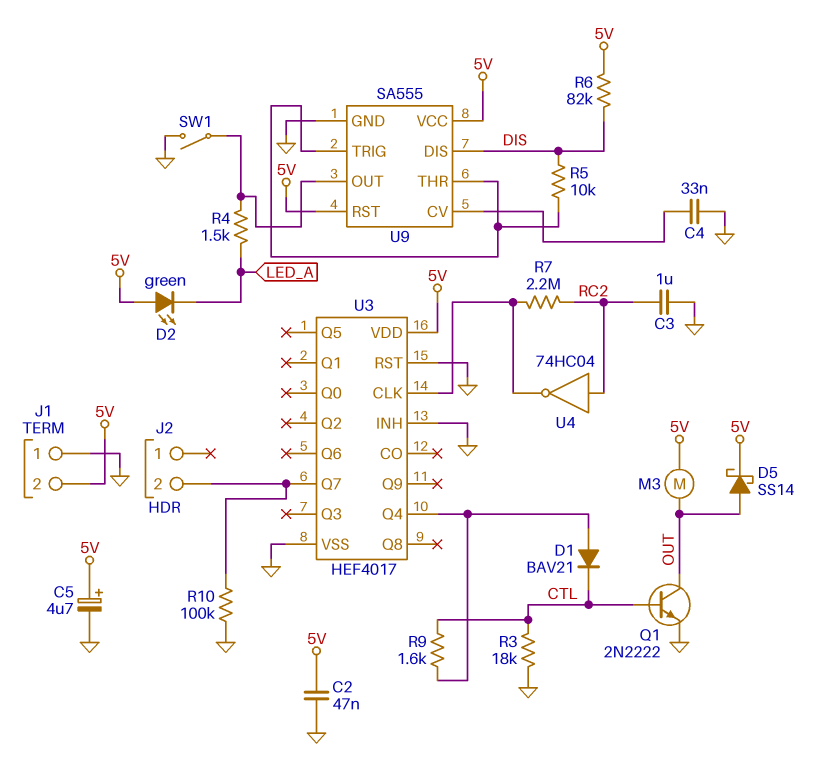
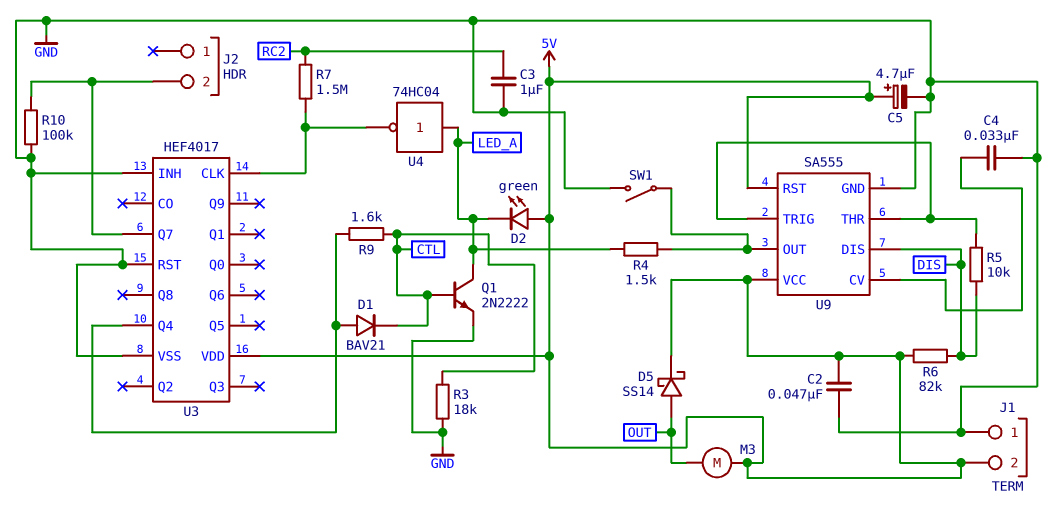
Q1: NPN 2N2222 (B CTL, C OUT, E GND) -> NPN 2N2222 (B CTL, C LED_A, E GND)
R7: 2.2M (RC2, U3/CLK) -> 1.5M (RC2, U3/CLK)
U4: NOT 74HC04 (in RC2, out U3/CLK) -> NOT 74HC04 (in LED_A, out U3/CLK)

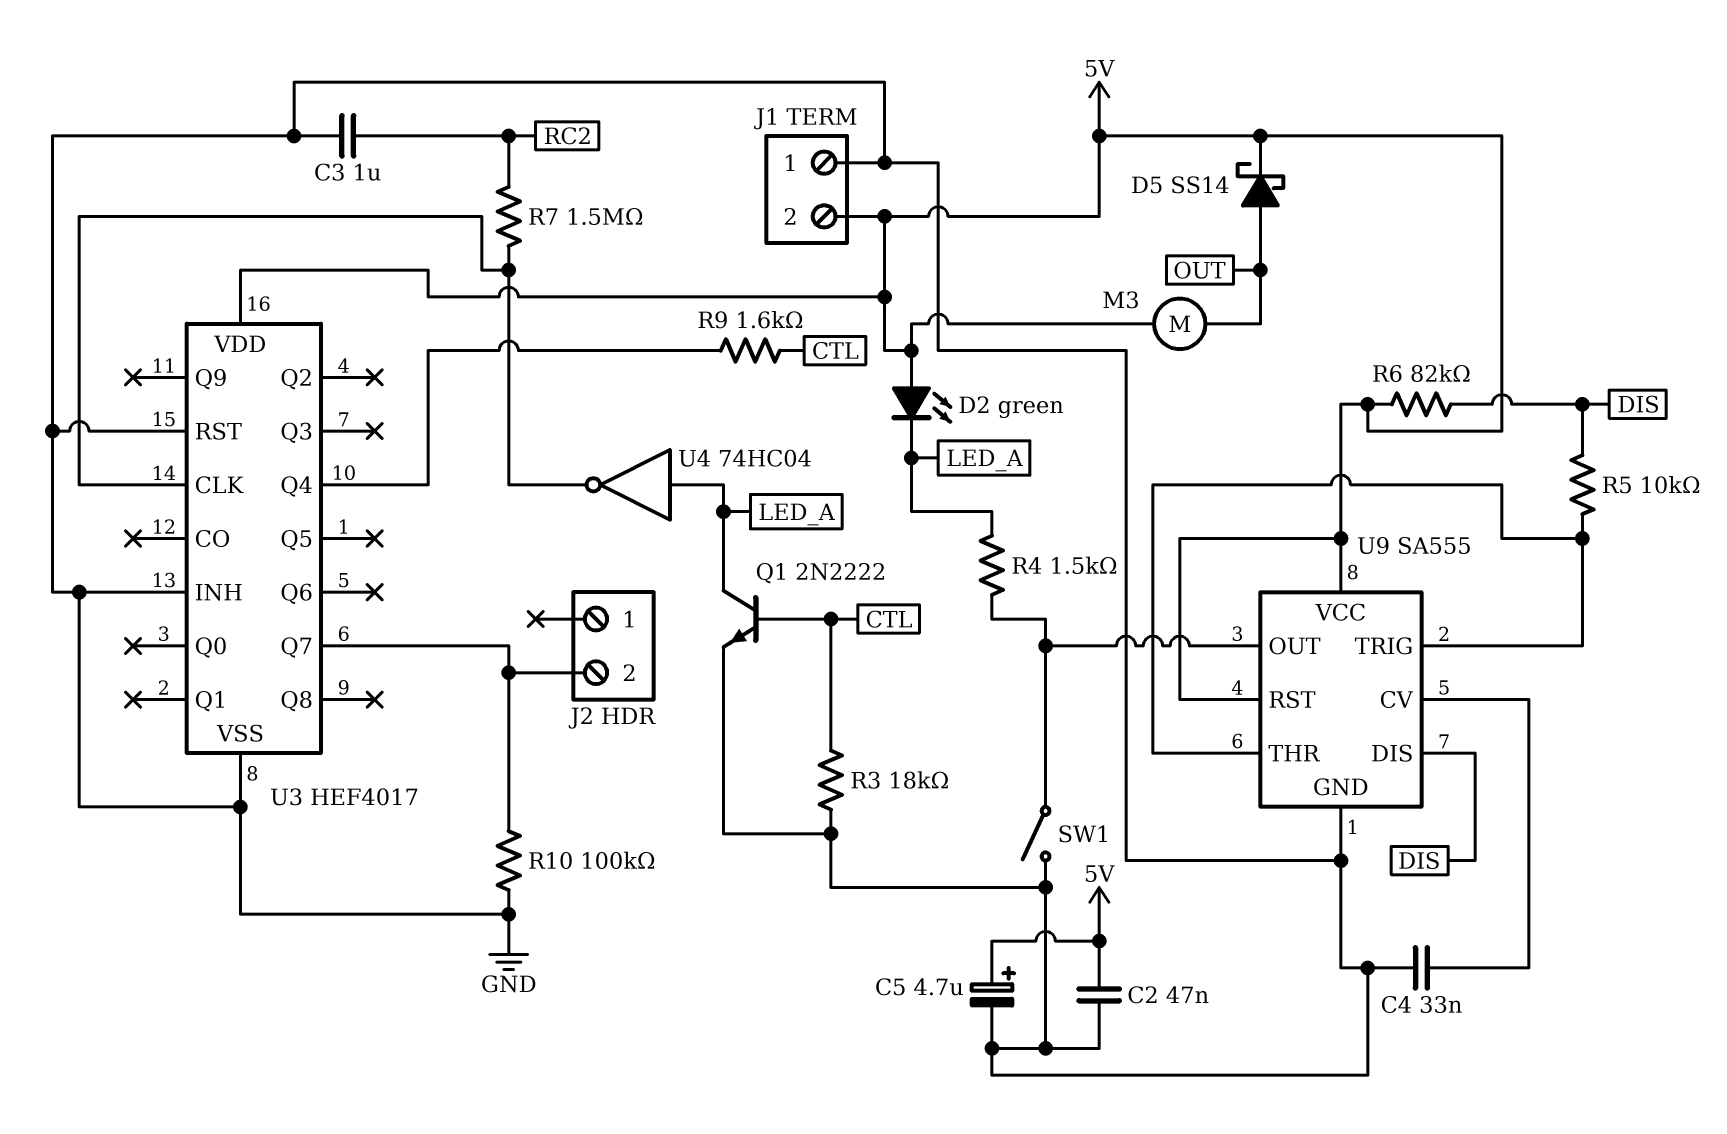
D1: diode BAV21 (A U3/Q4, K CTL) -> none

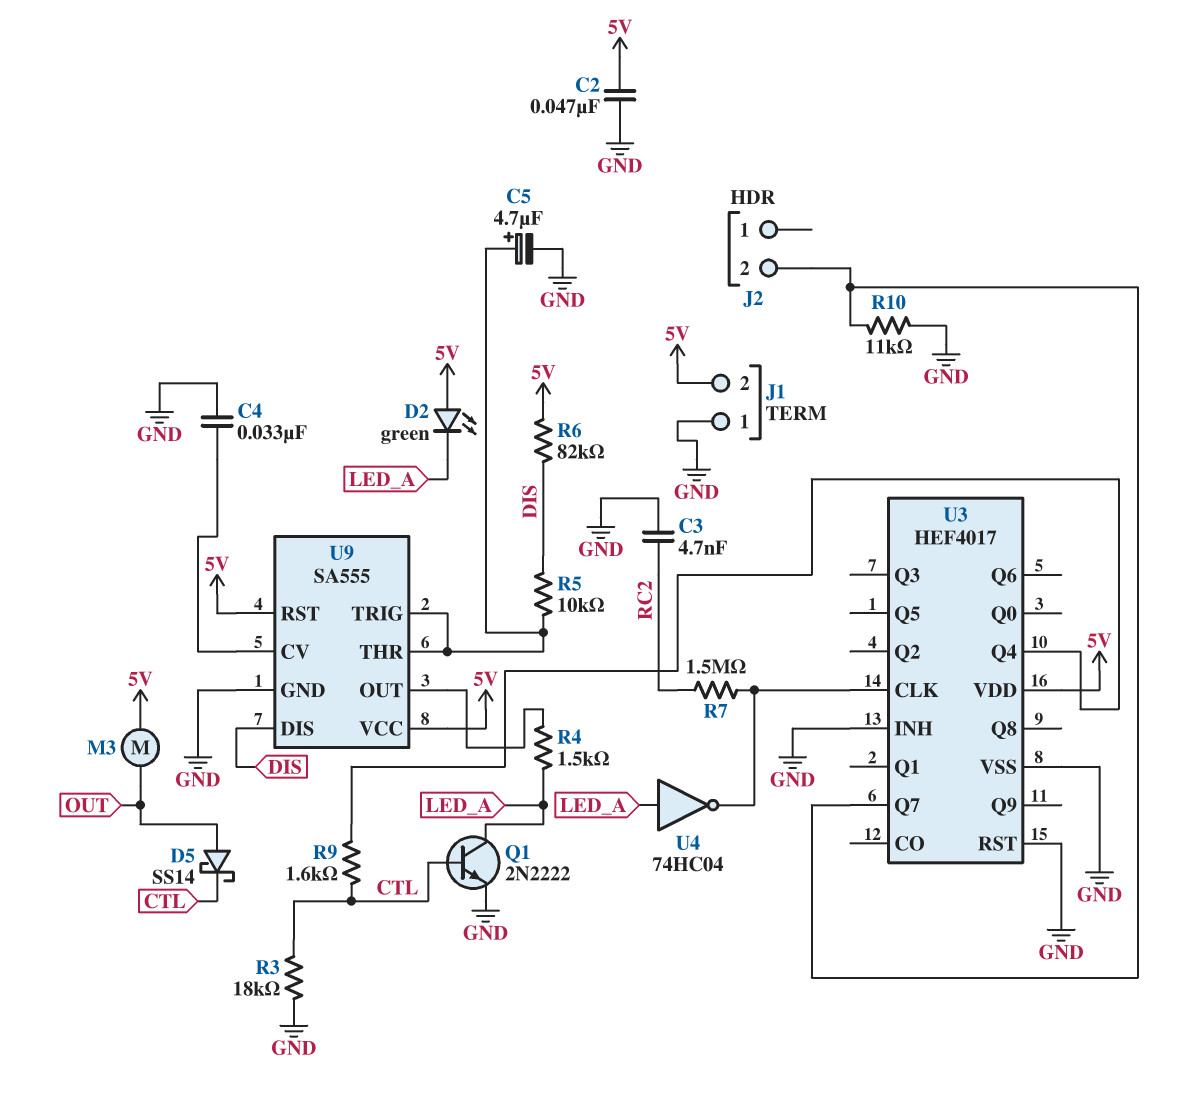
C3: 1uF (GND, RC2) -> 4.7nF (GND, RC2)
C5: 4.7uF (plus 5V, minus GND) -> 4.7uF (plus U9/THR, minus GND)
D5: schottky SS14 (A OUT, K 5V) -> schottky SS14 (A OUT, K CTL)
R10: 100k (GND, J2/2) -> 11k (GND, J2/2)
SW1: switch (GND, U9/OUT) -> none

